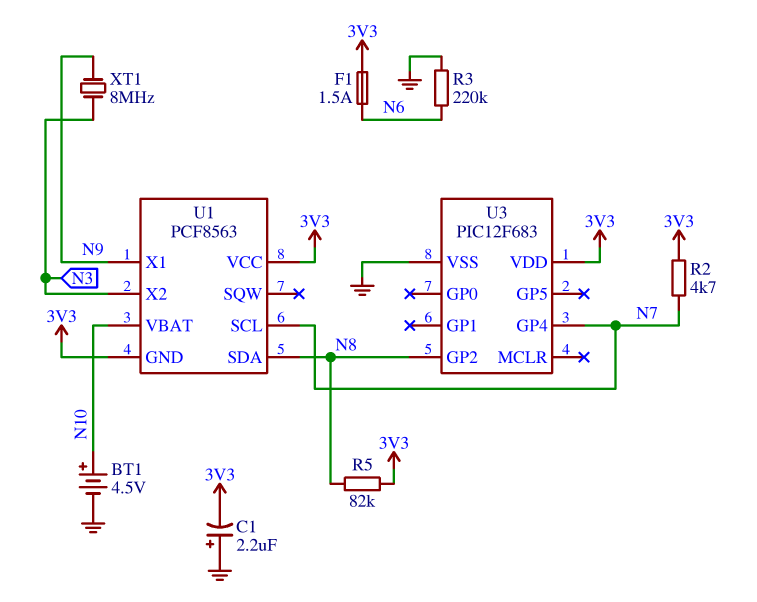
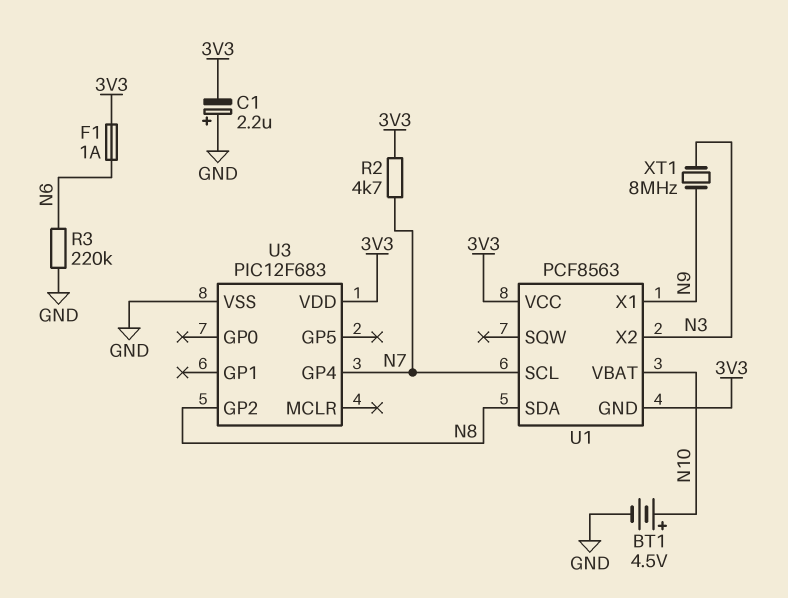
F1: 1.5A (3V3, N6) -> 1A (3V3, N6)
R5: 82k (3V3, N8) -> none

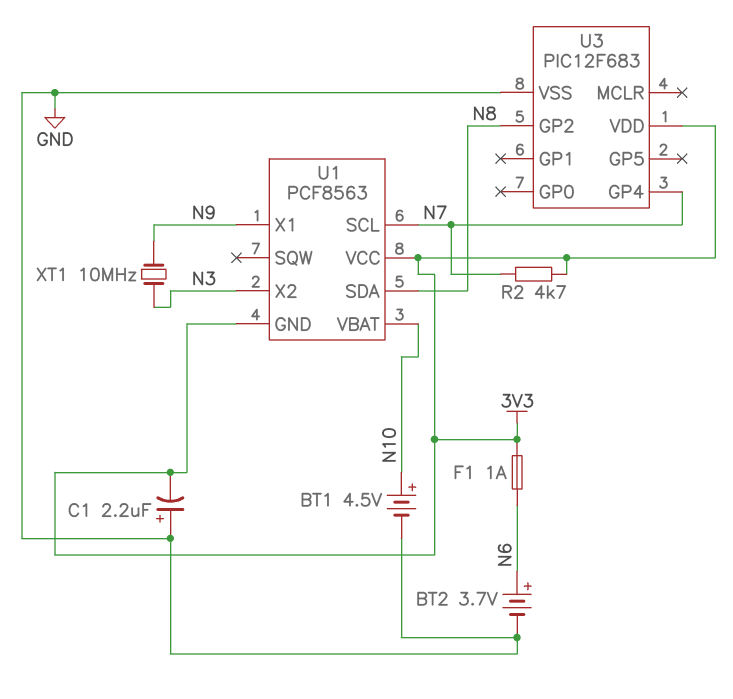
BT2: none -> 3.7V (plus N6, minus GND)
R3: 220k (GND, N6) -> none
XT1: 8MHz (N3, N9) -> 10MHz (N3, N9)

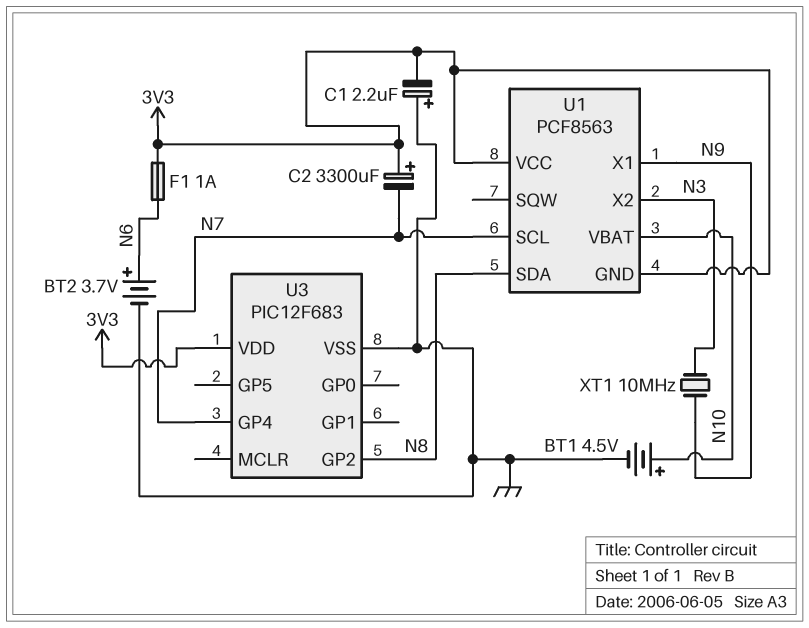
C2: none -> 3300uF (plus 3V3, minus N7)
R2: 4.7k (3V3, N7) -> none

